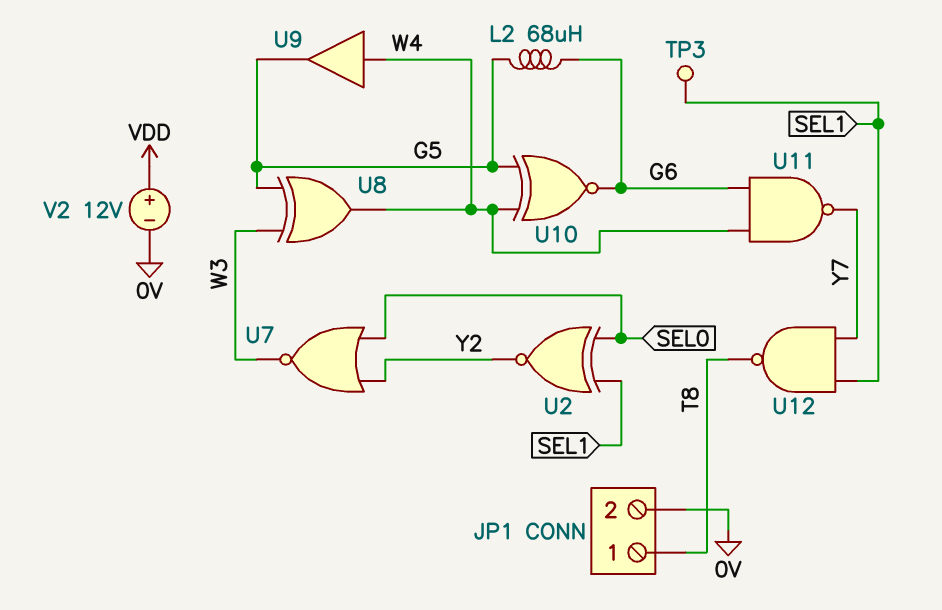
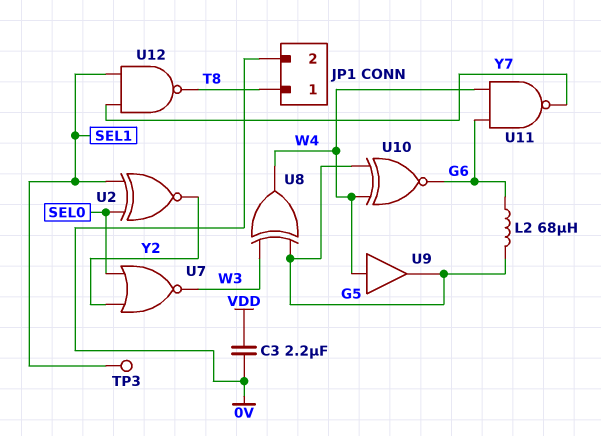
C3: none -> 2.2uF (0V, VDD)
V2: 12V (plus VDD, minus 0V) -> none

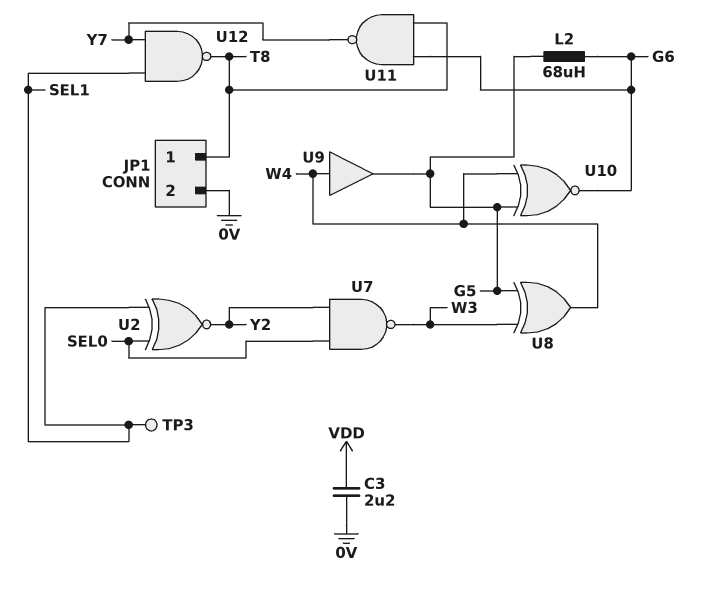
U7: NOR (in SEL0, in Y2, out W3) -> NAND (in SEL0, in Y2, out W3)
U11: NAND (in G6, in W4, out Y7) -> NAND (in G6, in T8, out Y7)

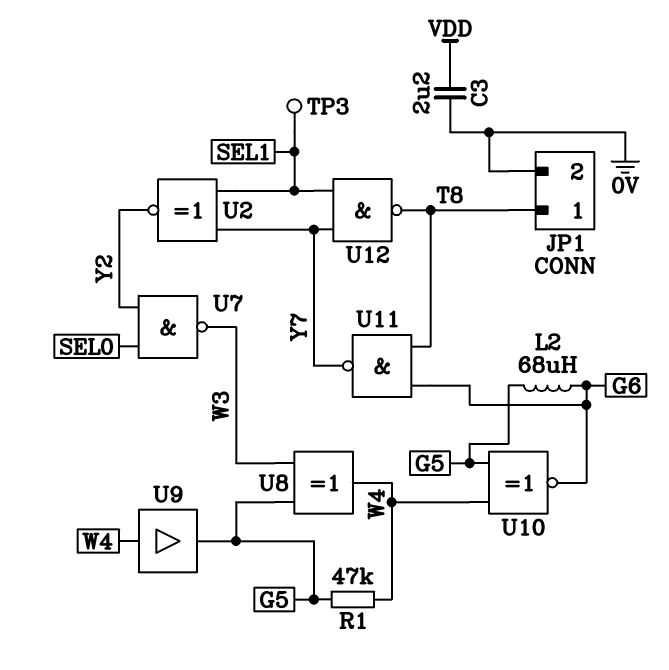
R1: none -> 47k (G5, W4)
U2: XNOR (in SEL0, in SEL1, out Y2) -> XNOR (in SEL1, in Y7, out Y2)

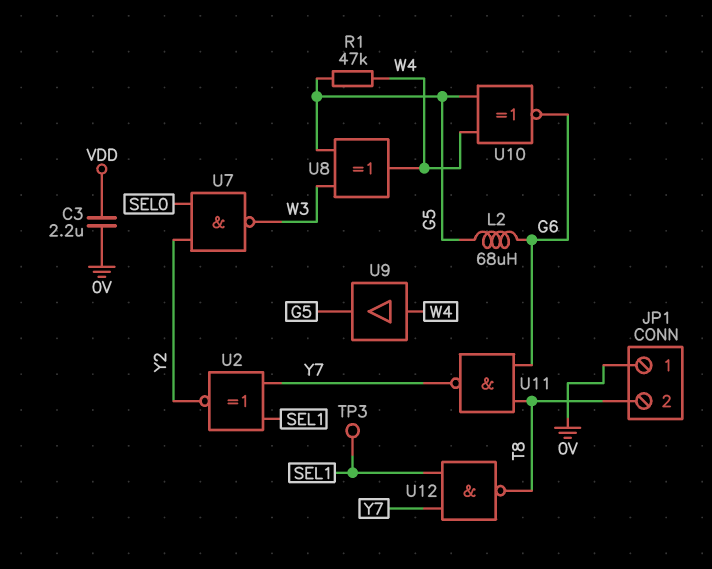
JP1 pin 1: T8 -> 0V
JP1 pin 2: 0V -> T8

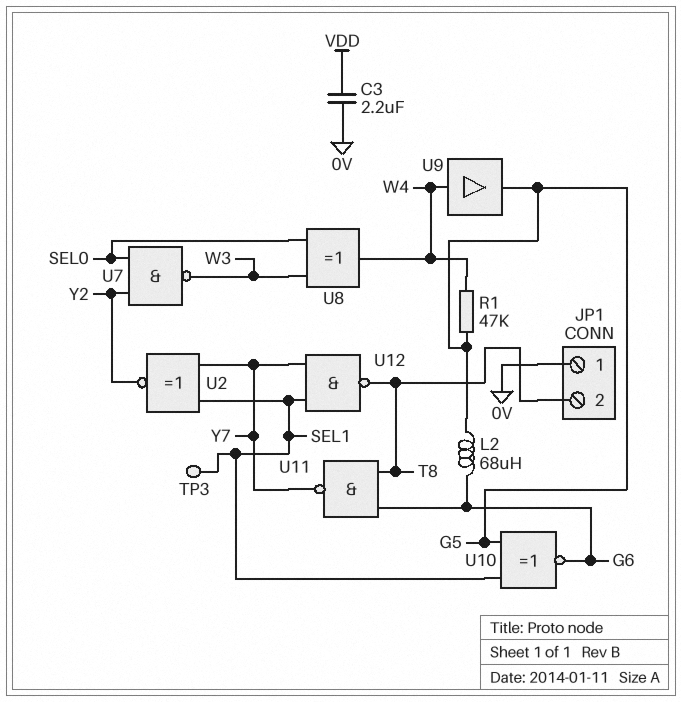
U8: XOR (in G5, in W3, out W4) -> XOR (in SEL0, in W3, out W4)
U10: XNOR (in G5, in W4, out G6) -> XNOR (in G5, in SEL1, out G6)

